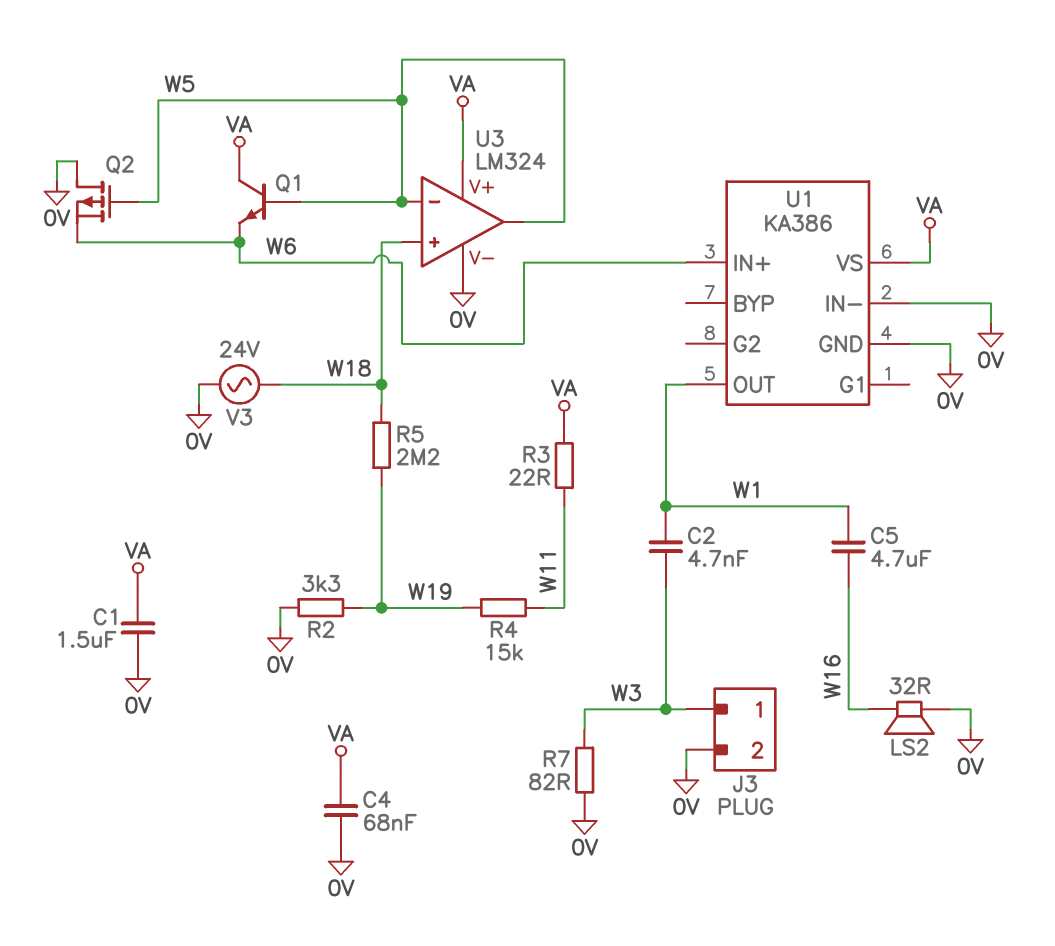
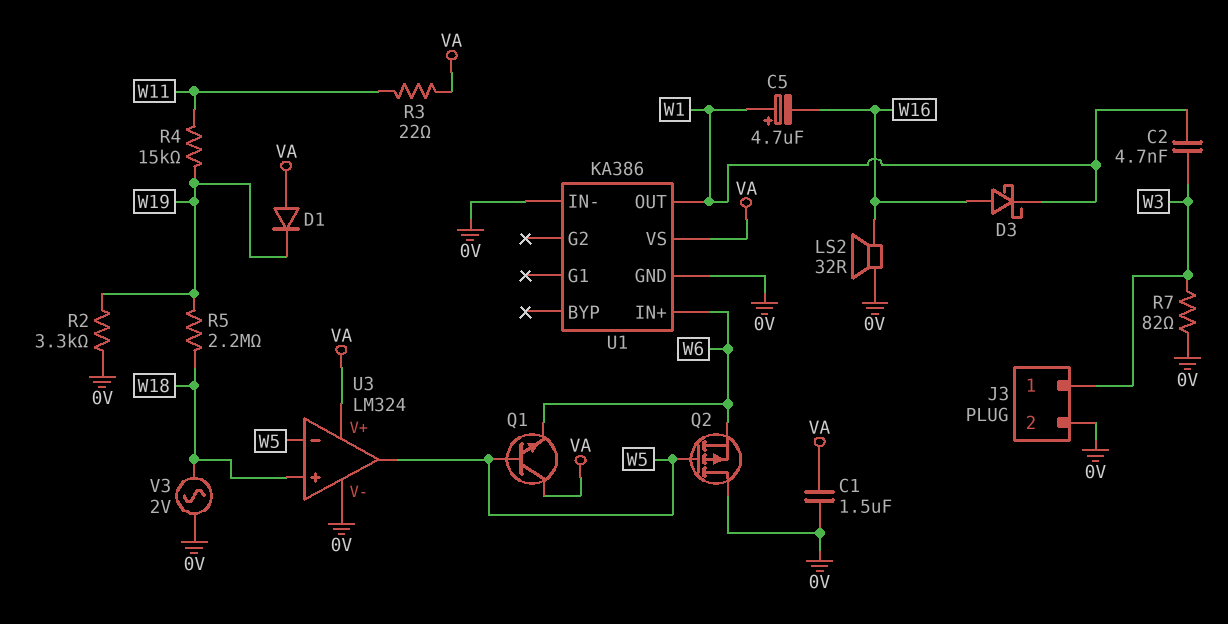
C4: 68nF (0V, VA) -> none
C5: 4.7uF (W1, W16) -> 4.7uF (plus W1, minus W16)
D1: none -> diode (A VA, K W19)
D3: none -> schottky (A W16, K W1)
V3: AC 24V (0V, W18) -> AC 2V (0V, W18)

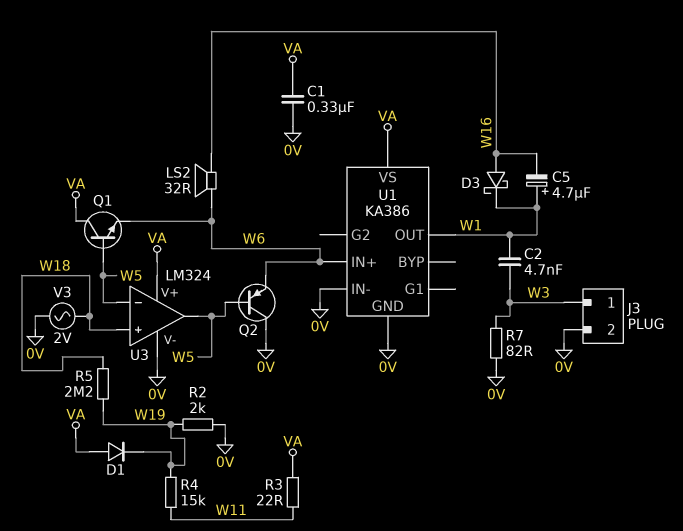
C1: 1.5uF (0V, VA) -> 330nF (0V, VA)
LS2: speaker 32R (0V, W16) -> speaker 32R (W6, W16)
Q2: PMOS (G W5, D 0V, S W6) -> PNP (B W5, C 0V, E W6)
R2: 3.3k (0V, W19) -> 2k (0V, W19)

